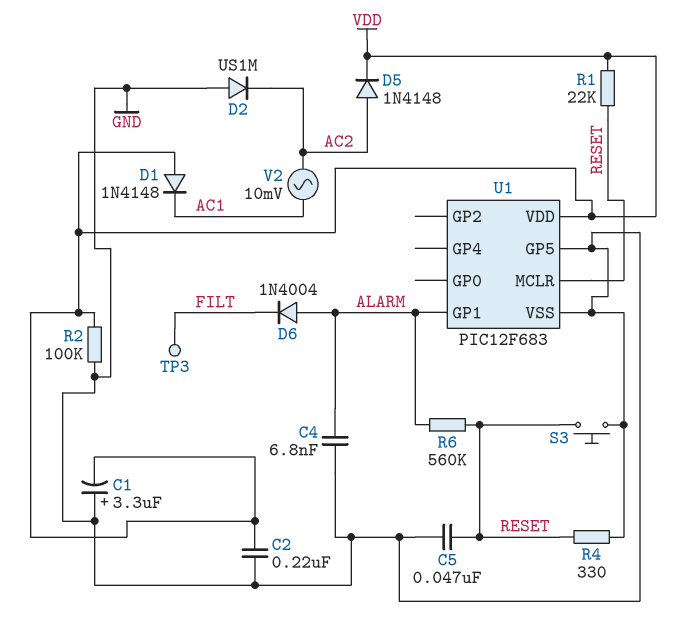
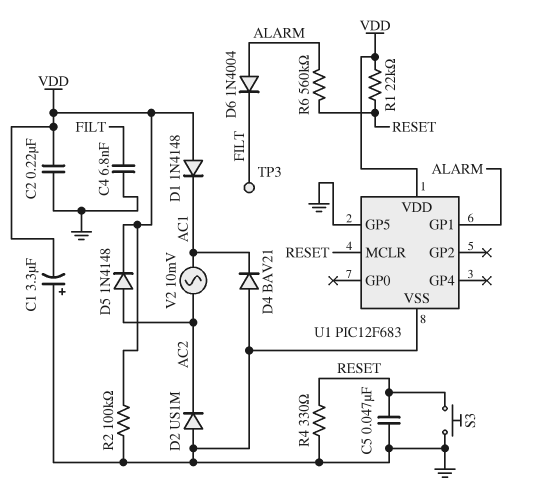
C4: 6.8nF (ALARM, GND) -> 6.8nF (FILT, GND)
D4: none -> diode BAV21 (A GND, K AC1)

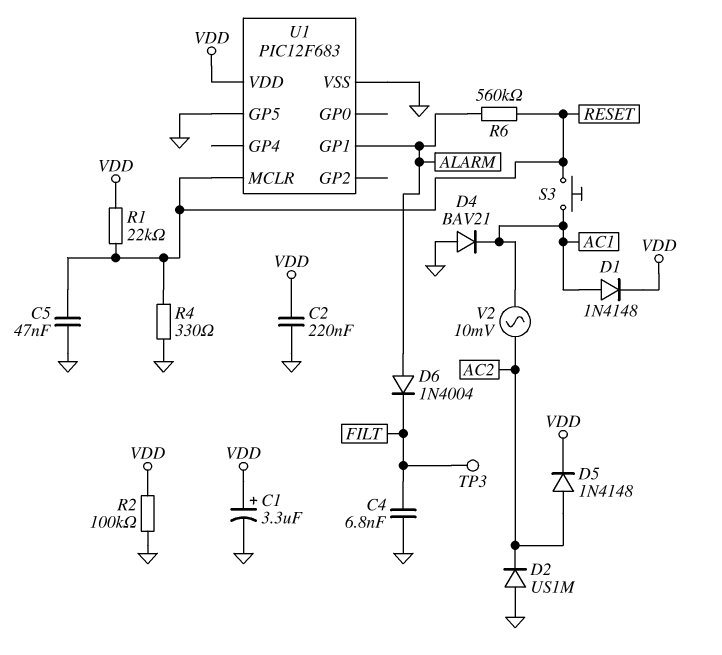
C1: 3.3uF (plus GND, minus VDD) -> 3.3uF (plus VDD, minus GND)
D1: diode 1N4148 (A VDD, K AC1) -> diode 1N4148 (A AC1, K VDD)
S3: button (GND, RESET) -> button (AC1, RESET)

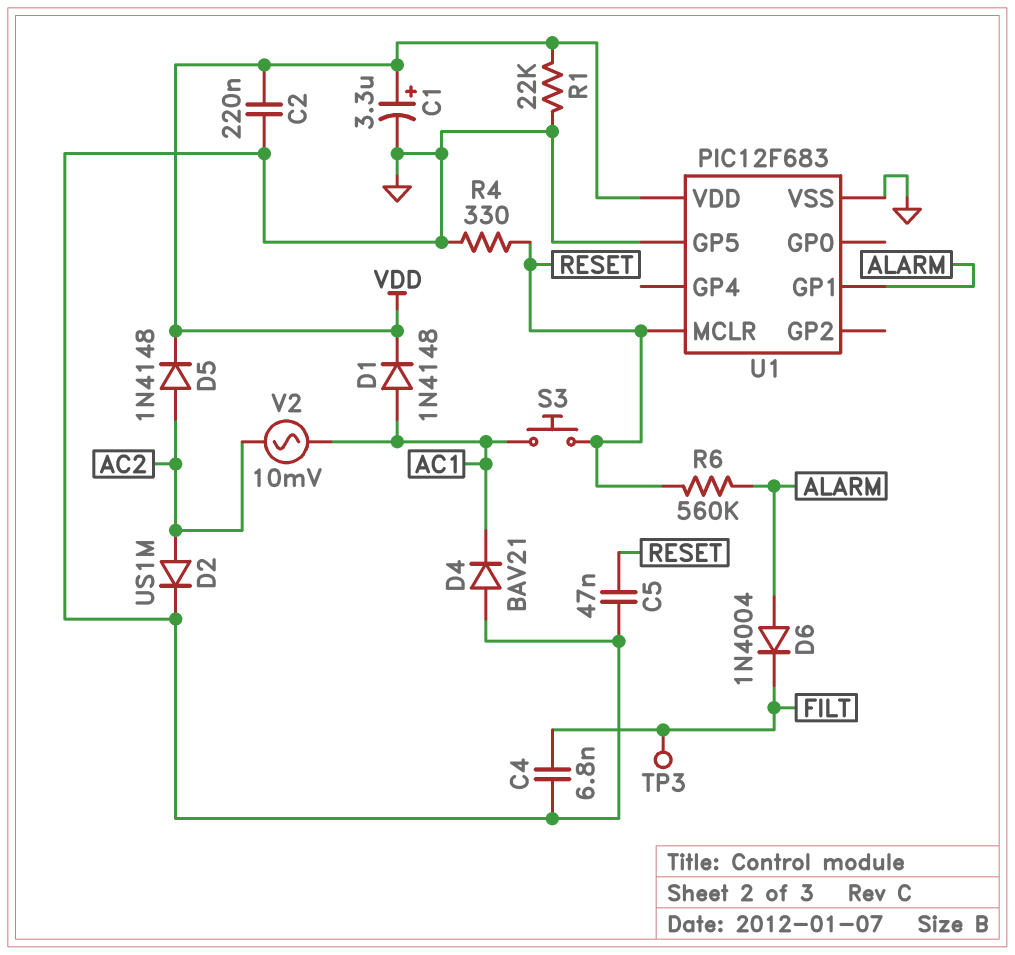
D2: diode US1M (A GND, K AC2) -> diode US1M (A AC2, K GND)
R1: 22k (RESET, VDD) -> 22k (GND, VDD)
R2: 100k (GND, VDD) -> none

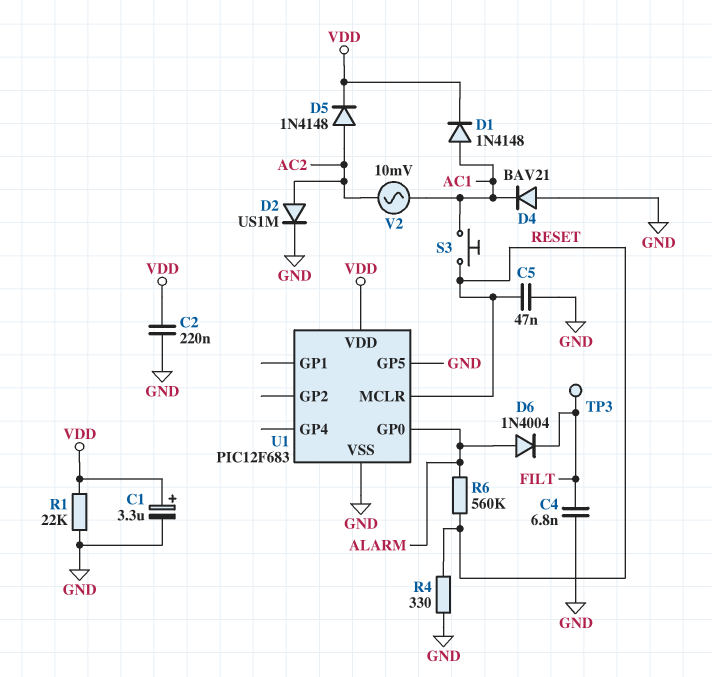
U1 pin GP0: none -> ALARM
U1 pin GP1: ALARM -> none

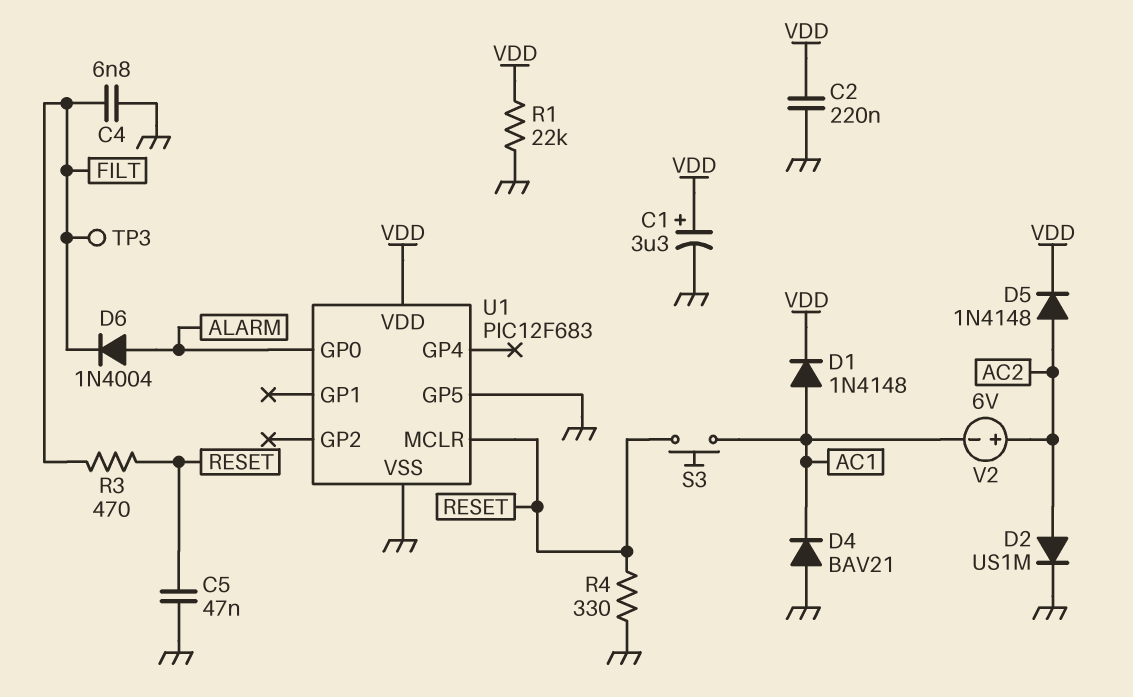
R3: none -> 470 (FILT, RESET)
R6: 560k (ALARM, RESET) -> none
V2: AC 10mV (AC1, AC2) -> 6V (plus AC2, minus AC1)

